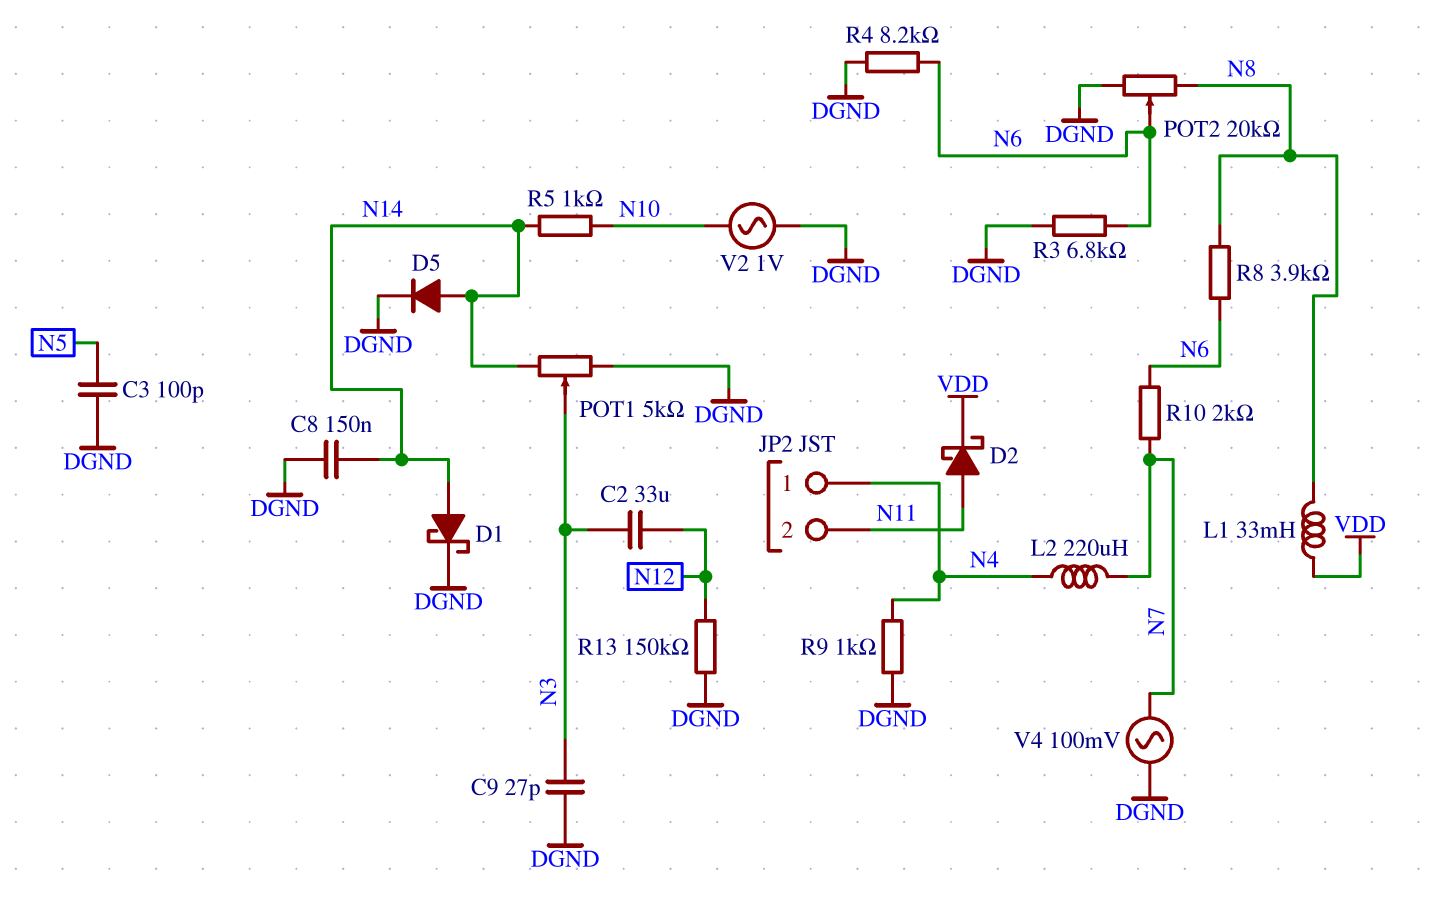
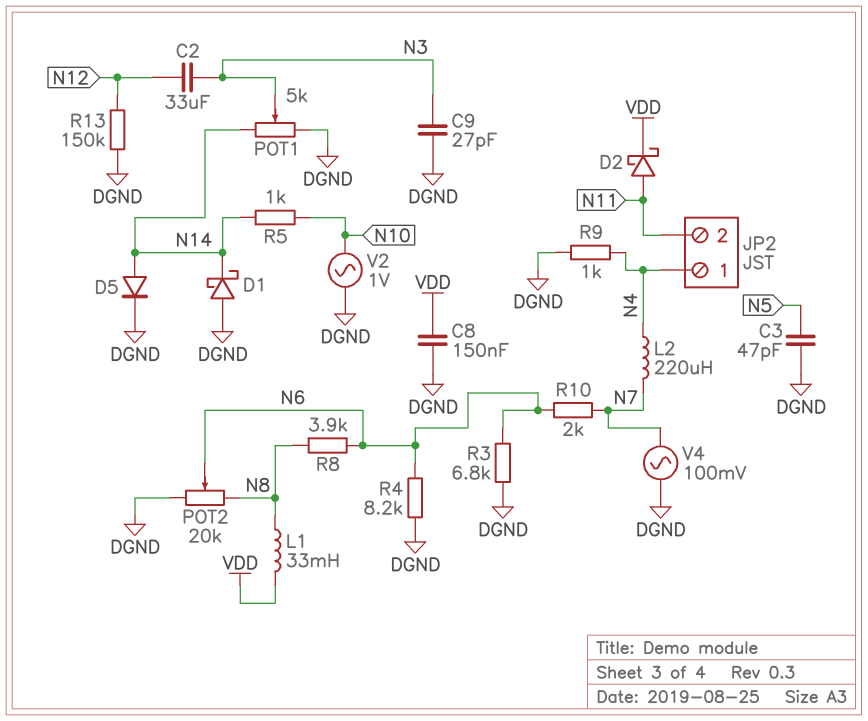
C3: 100pF (DGND, N5) -> 47pF (DGND, N5)
C8: 150nF (DGND, N14) -> 150nF (DGND, VDD)
D1: schottky (A N14, K DGND) -> schottky (A DGND, K N14)

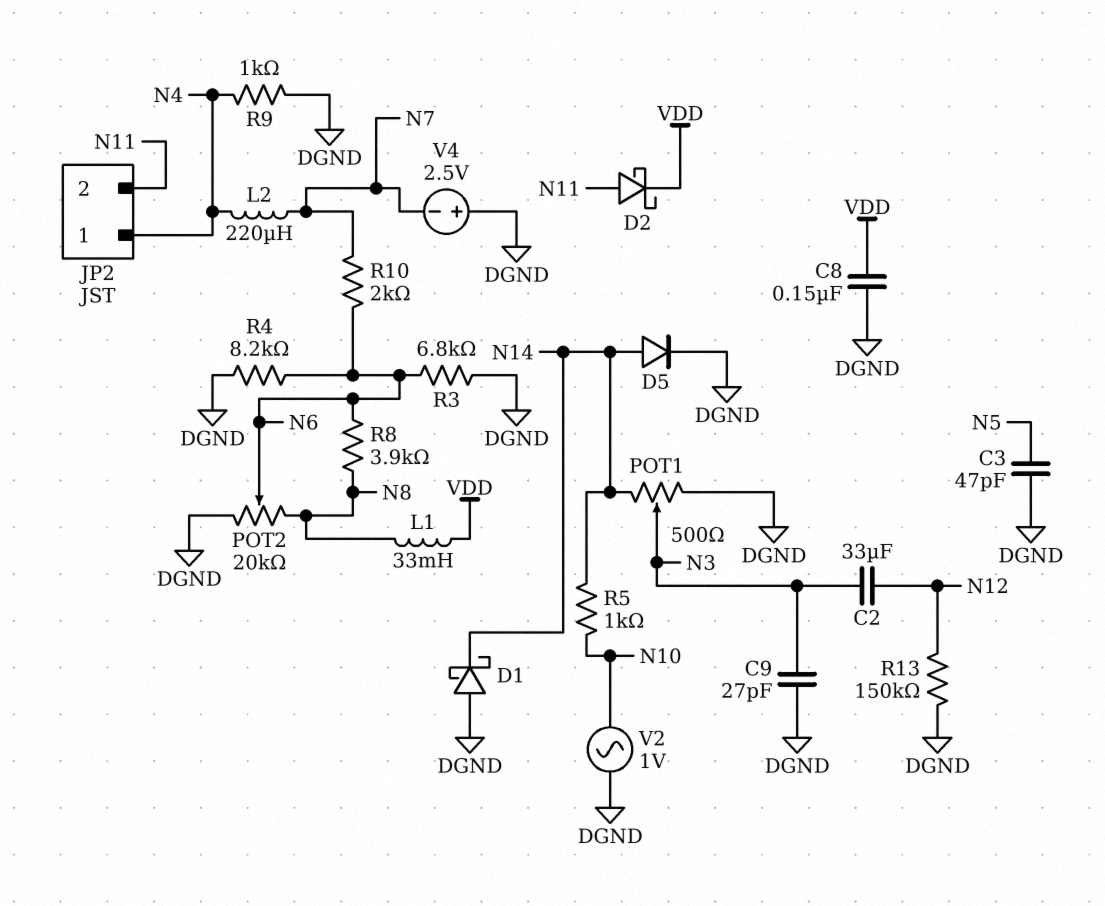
POT1: 5k (DGND, N14, wiper N3) -> 500 (DGND, N14, wiper N3)
V4: AC 100mV (DGND, N7) -> 2.5V (plus DGND, minus N7)

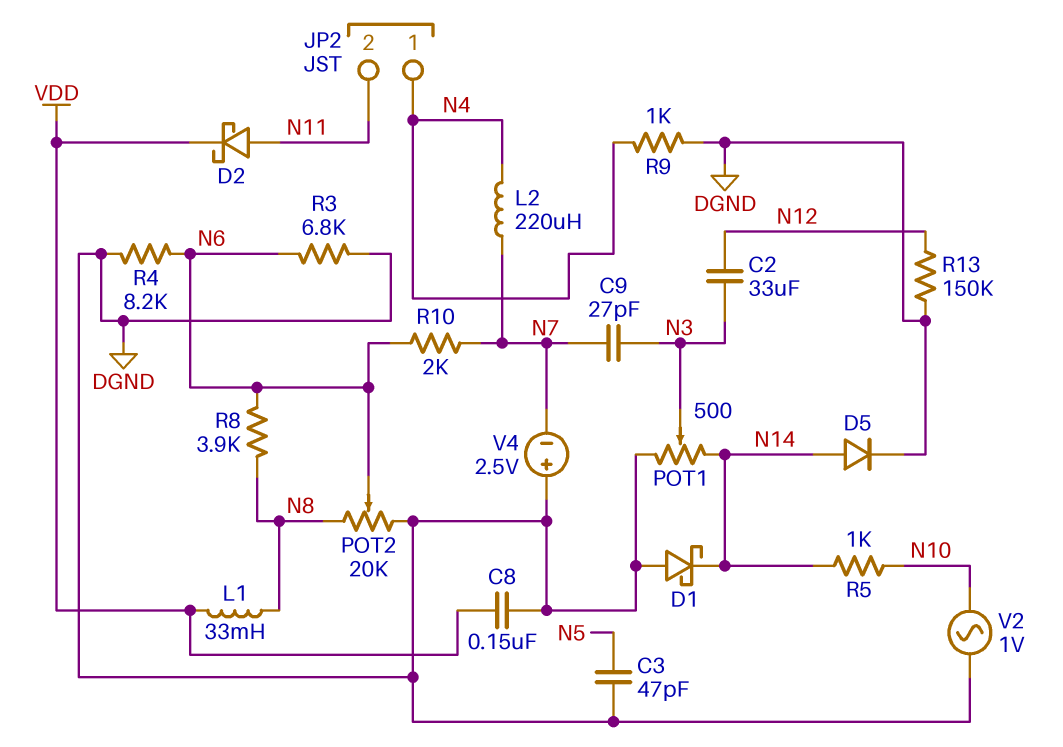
C9: 27pF (DGND, N3) -> 27pF (N3, N7)

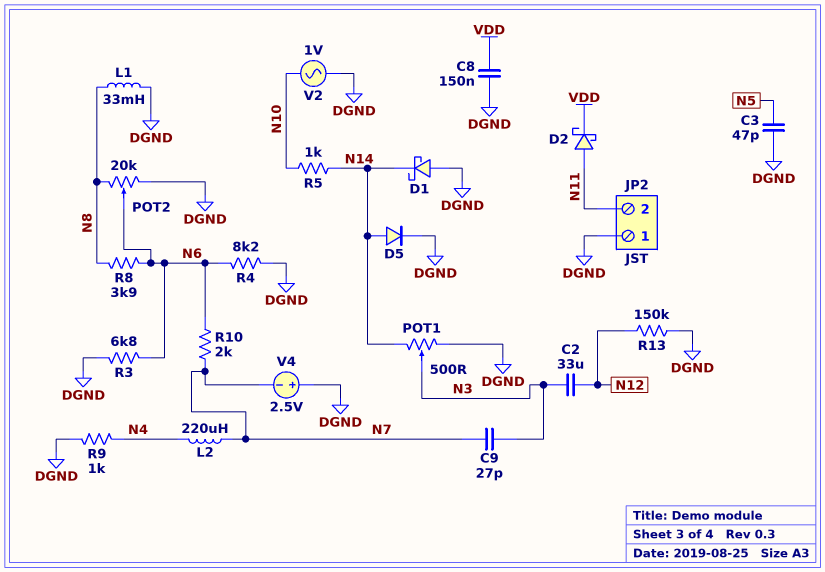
JP2 pin 1: N4 -> DGND
L1: 33mH (N8, VDD) -> 33mH (DGND, N8)

